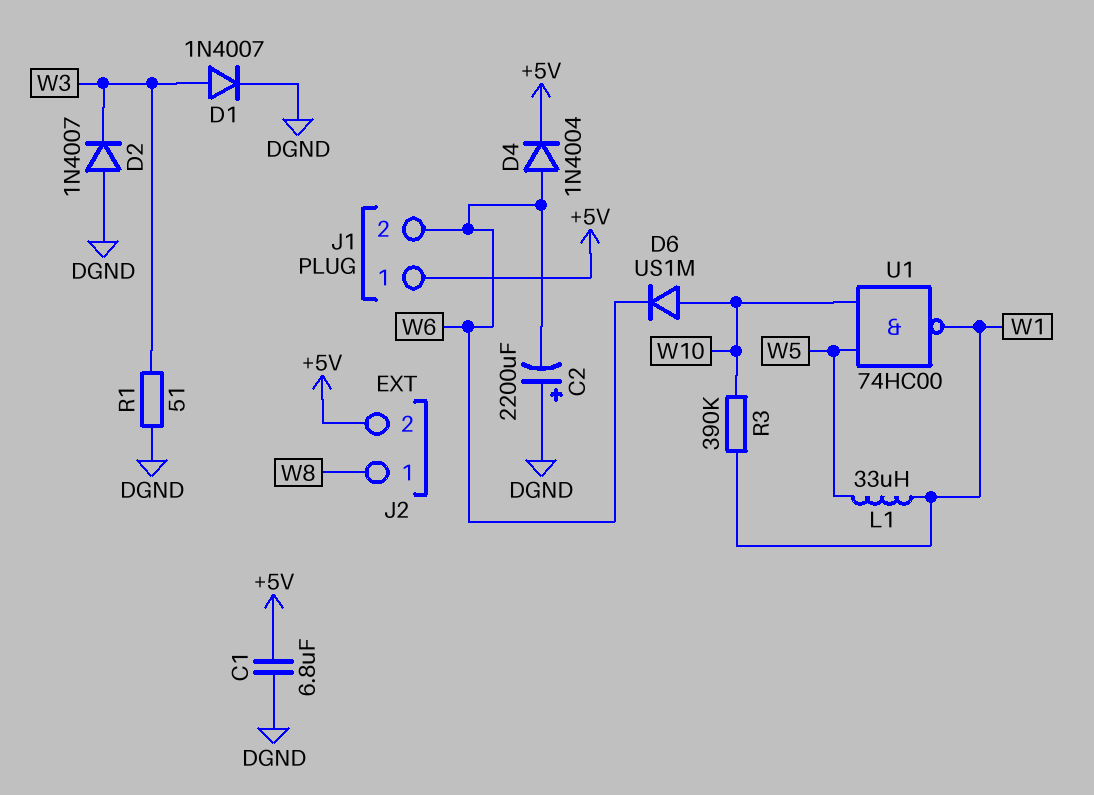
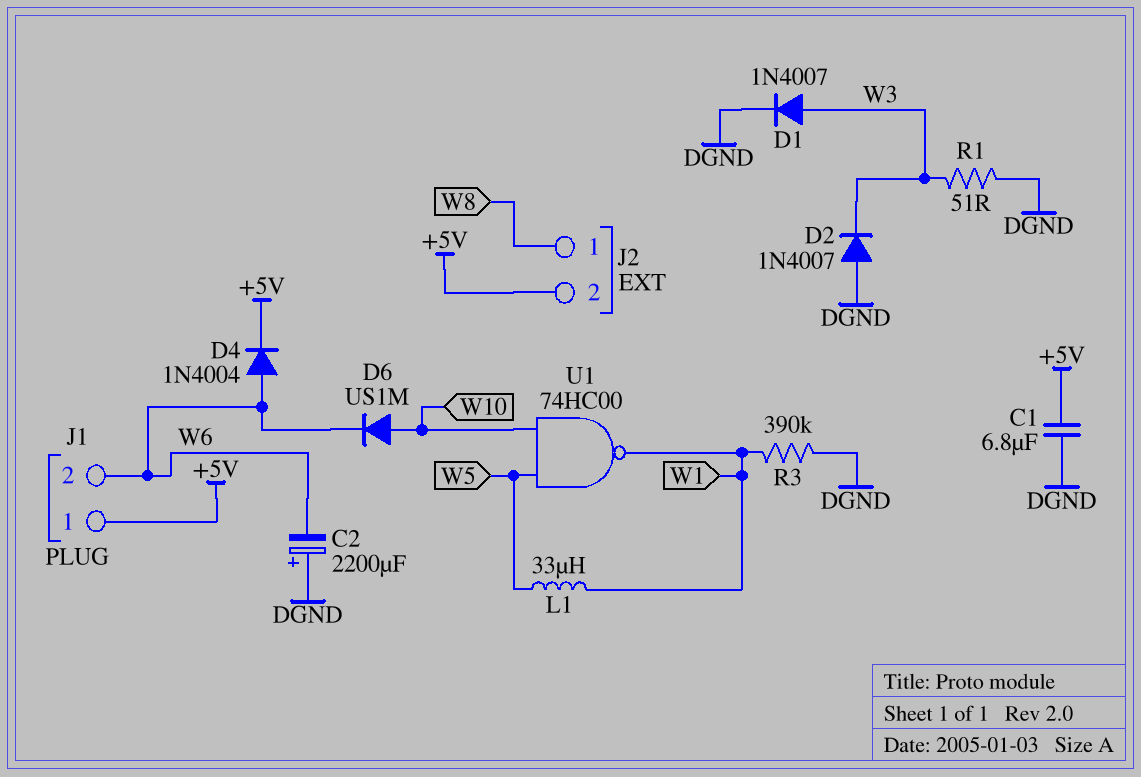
R3: 390k (W1, W10) -> 390k (DGND, W1)

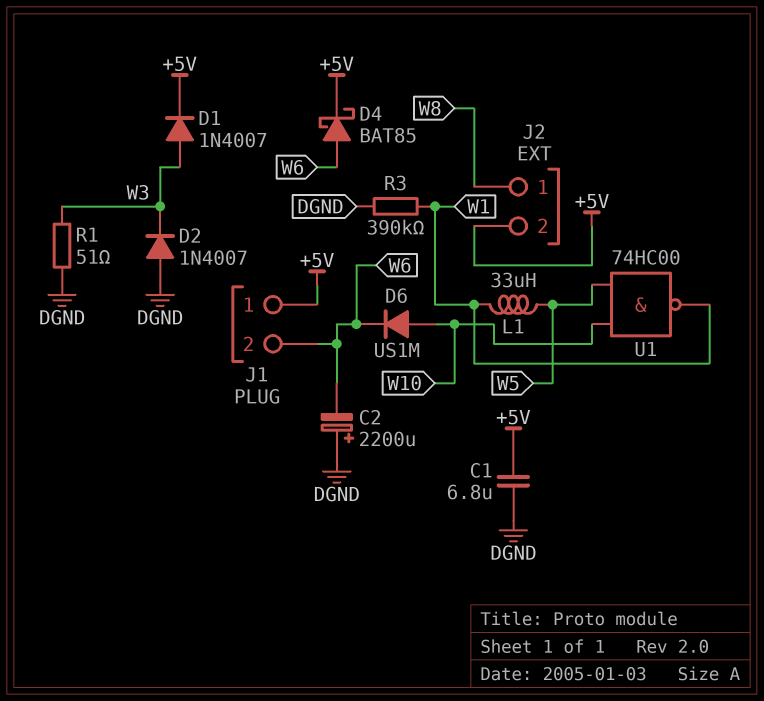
D1: diode 1N4007 (A W3, K DGND) -> diode 1N4007 (A W3, K +5V)
D4: diode 1N4004 (A W6, K +5V) -> schottky BAT85 (A W6, K +5V)

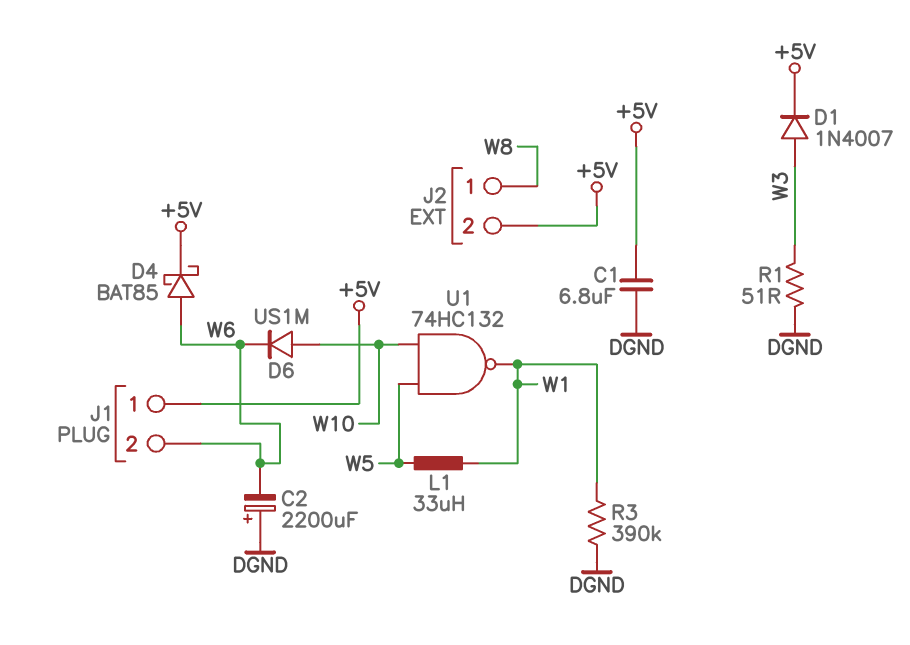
D2: diode 1N4007 (A DGND, K W3) -> none
U1: NAND 74HC00 (in W5, in W10, out W1) -> NAND 74HC132 (in W5, in W10, out W1)

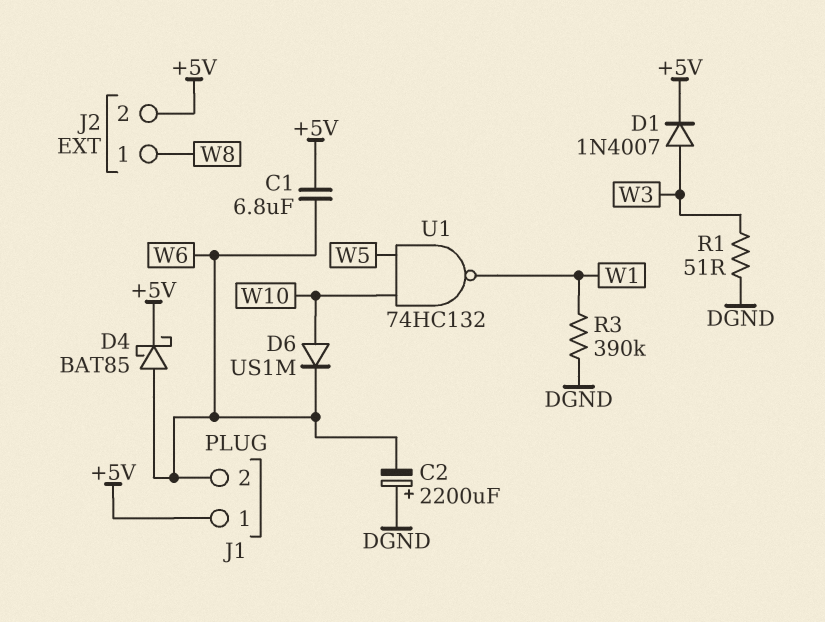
C1: 6.8uF (+5V, DGND) -> 6.8uF (+5V, W6)
L1: 33uH (W1, W5) -> none

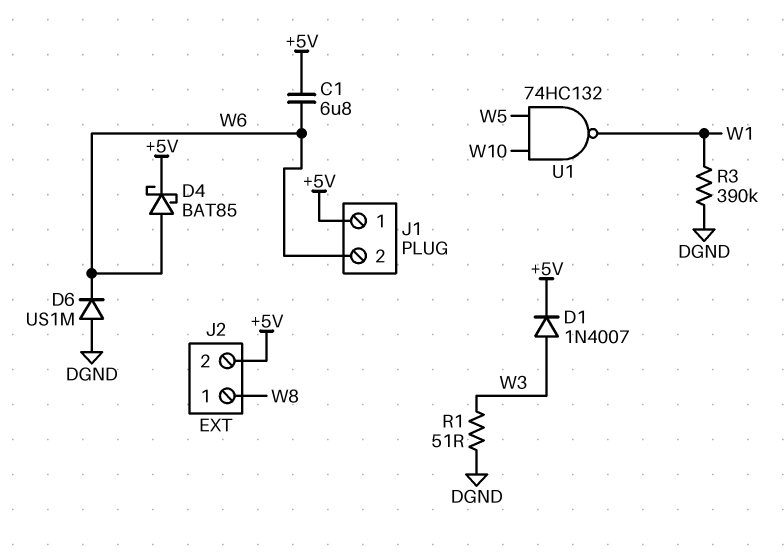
C2: 2200uF (plus DGND, minus W6) -> none
D6: diode US1M (A W10, K W6) -> diode US1M (A DGND, K W6)

